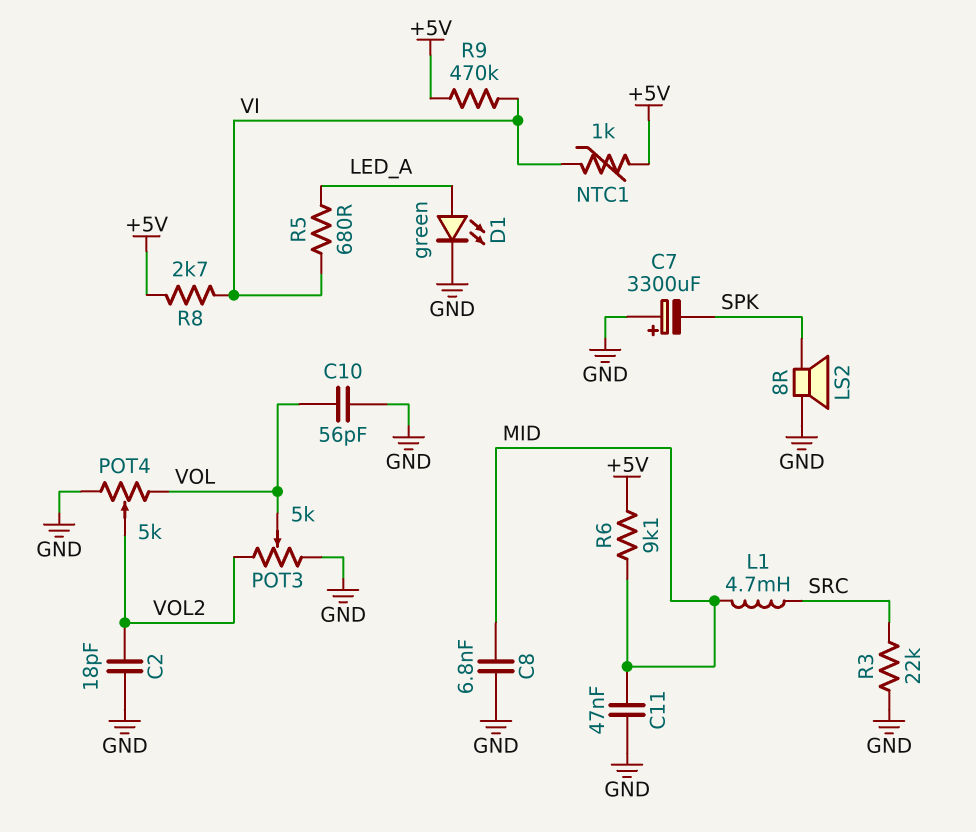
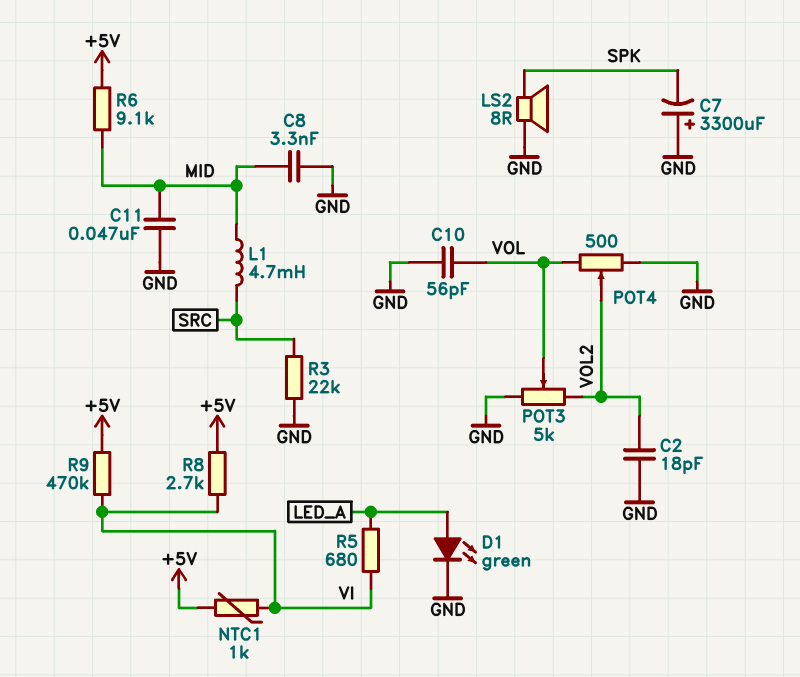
C8: 6.8nF (GND, MID) -> 3.3nF (GND, MID)
POT4: 5k (GND, VOL, wiper VOL2) -> 500 (GND, VOL, wiper VOL2)

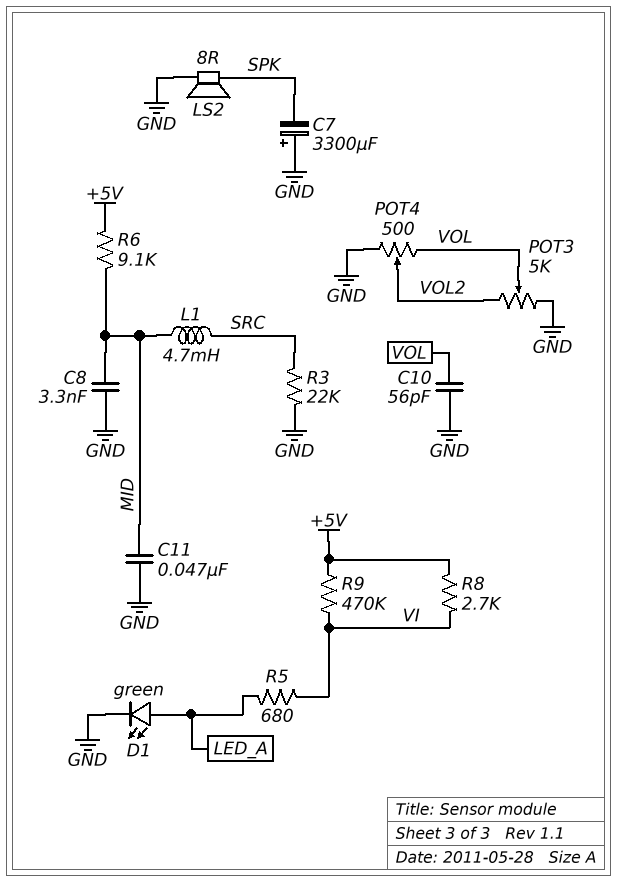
C2: 18pF (GND, VOL2) -> none
NTC1: 1k (+5V, VI) -> none

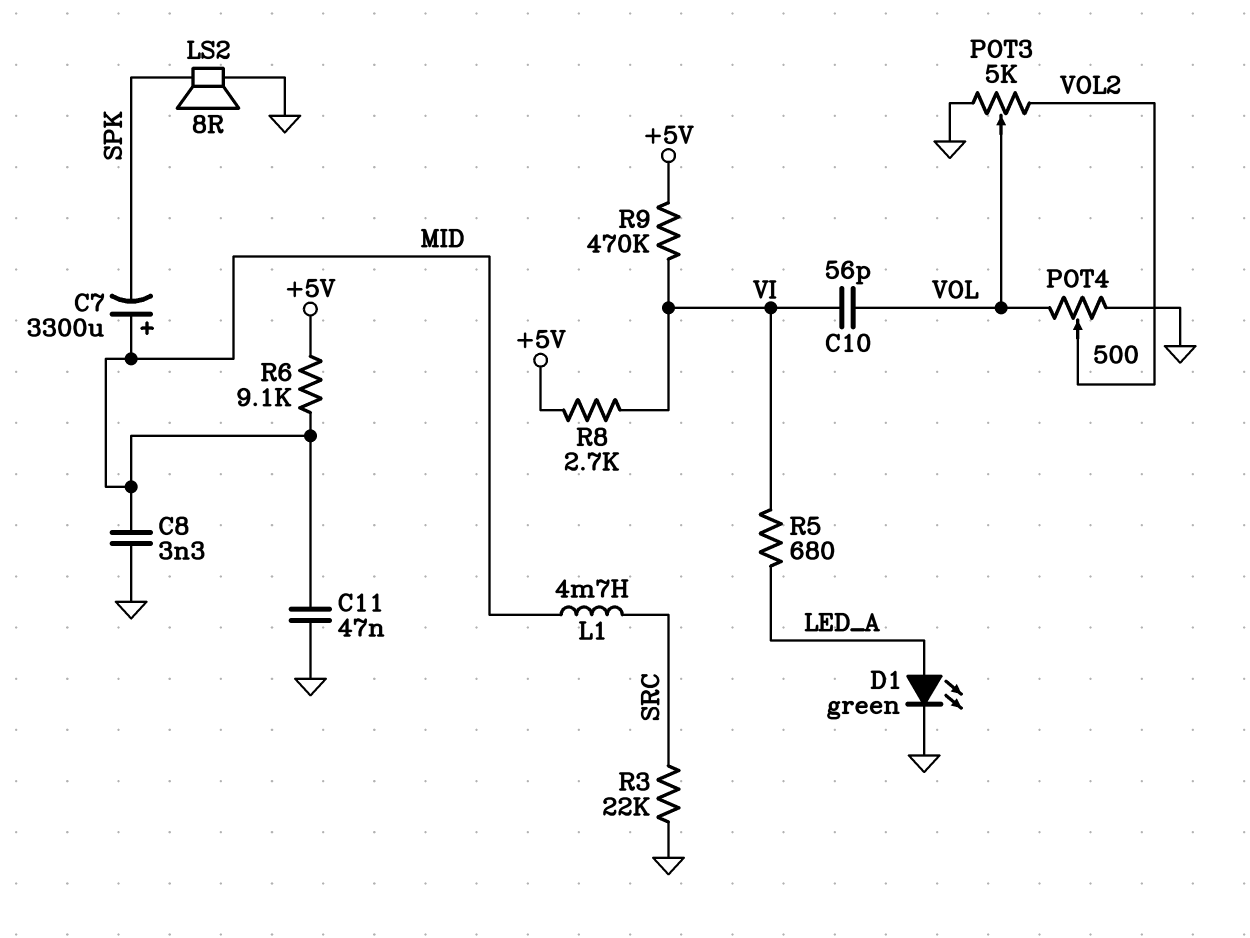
C7: 3300uF (plus GND, minus SPK) -> 3300uF (plus MID, minus SPK)
C10: 56pF (GND, VOL) -> 56pF (VI, VOL)

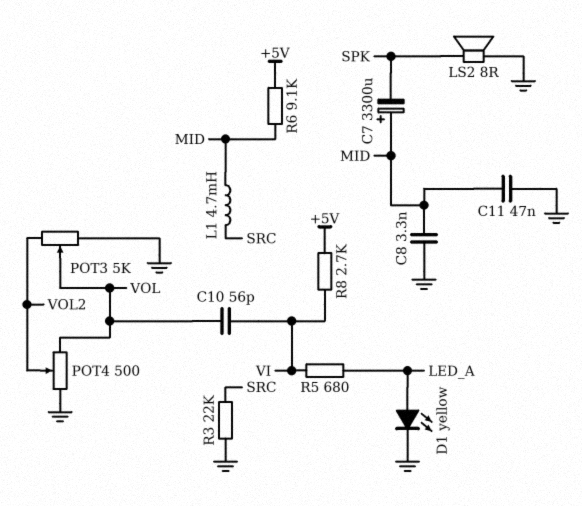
D1: LED green (A LED_A, K GND) -> LED yellow (A LED_A, K GND)
R9: 470k (+5V, VI) -> none

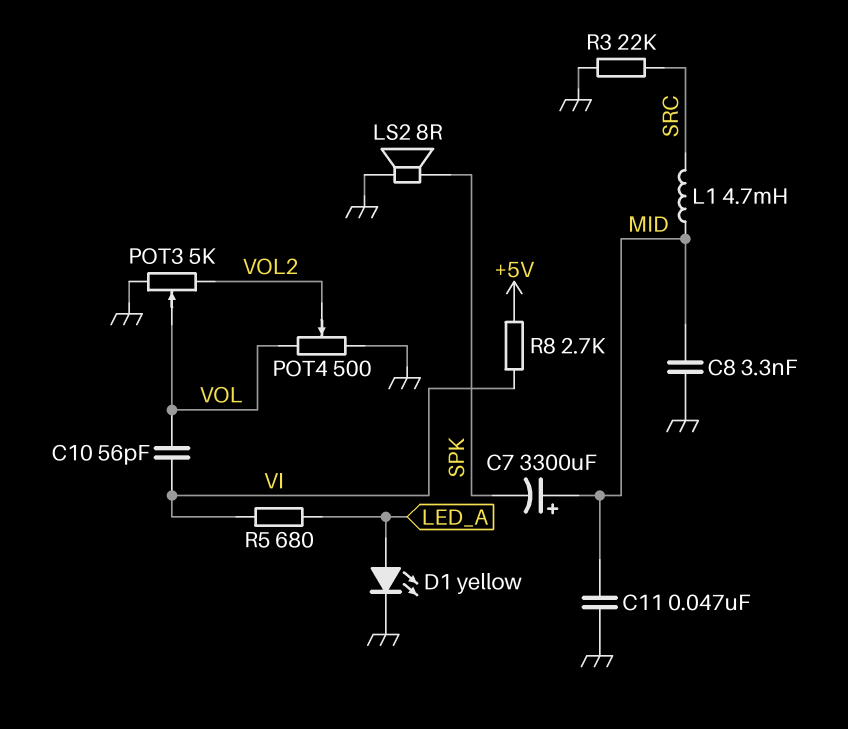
R6: 9.1k (+5V, MID) -> none

